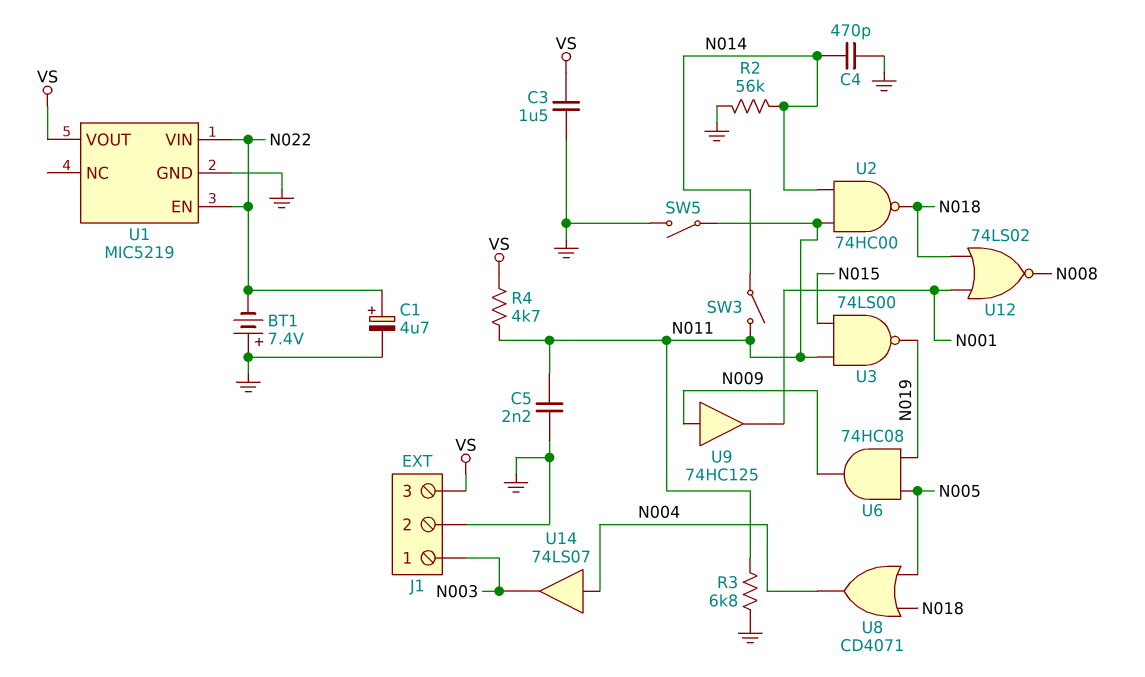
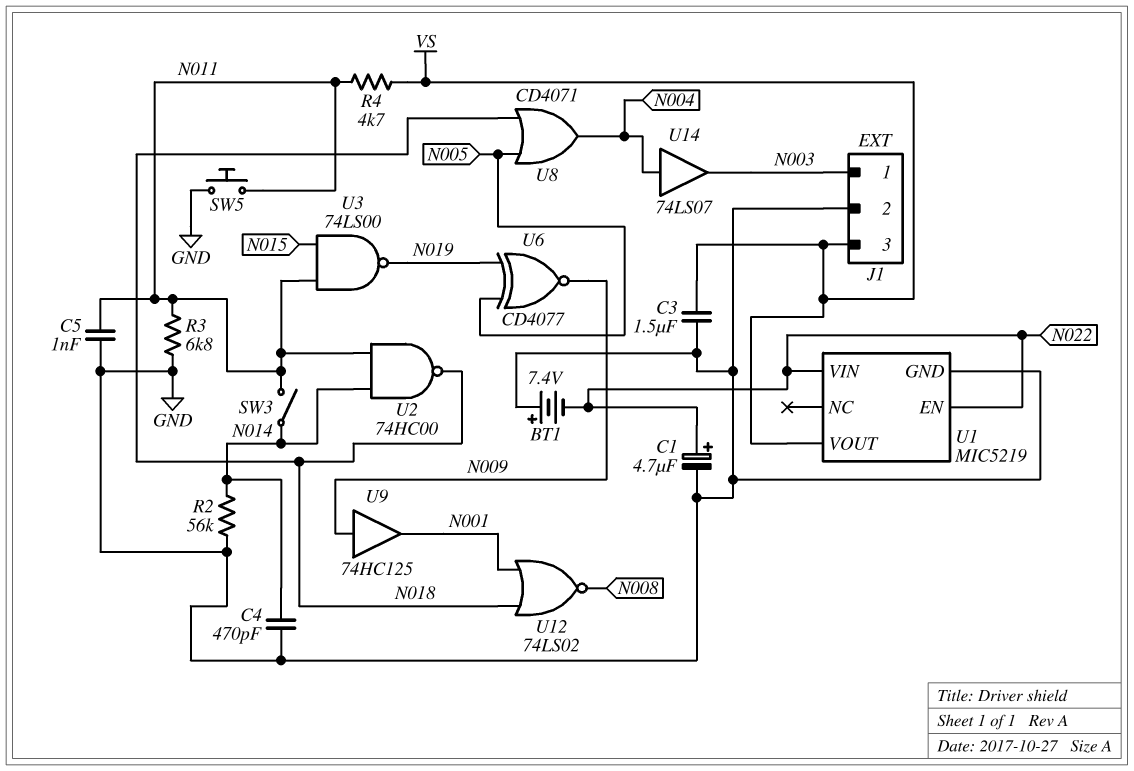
C5: 2.2nF (GND, N011) -> 1nF (GND, N011)
SW5: switch (GND, N011) -> button (GND, N011)
U6: AND 74HC08 (in N005, in N019, out N009) -> XNOR CD4077 (in N005, in N019, out N009)

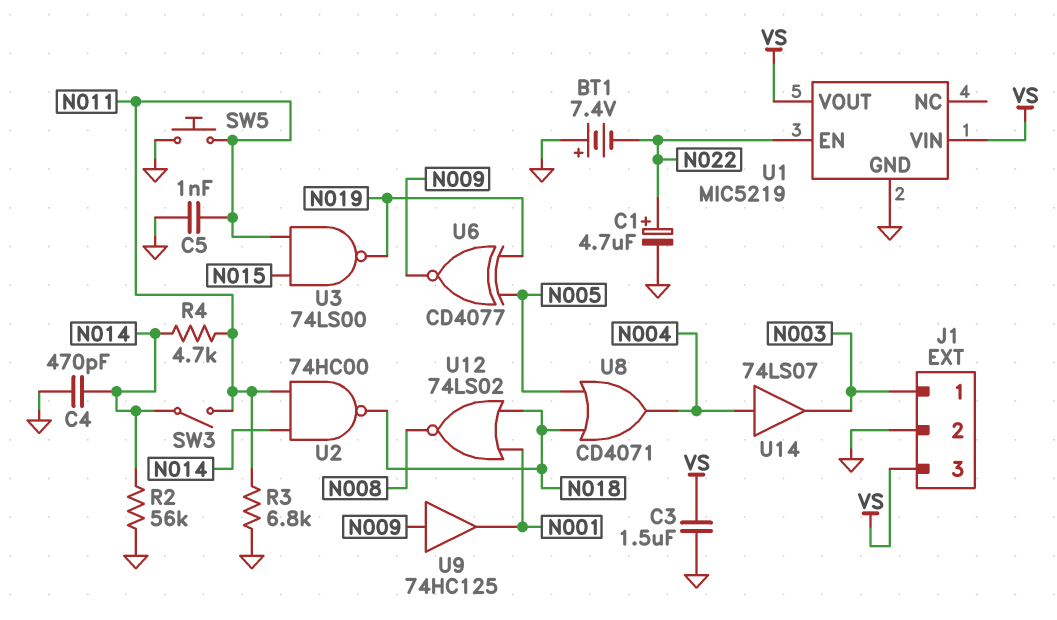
R4: 4.7k (N011, VS) -> 4.7k (N011, N014)
U1 pin VIN: N022 -> VS

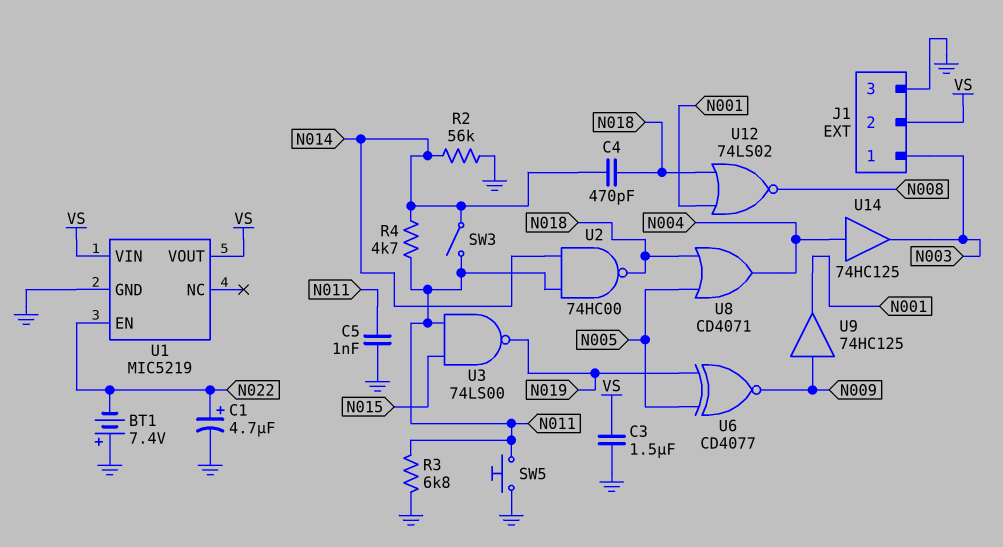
C4: 470pF (GND, N014) -> 470pF (N014, N018)
J1 pin 2: GND -> VS
J1 pin 3: VS -> GND
U14: buffer 74LS07 (in N004, out N003) -> buffer 74HC125 (in N004, out N003)

